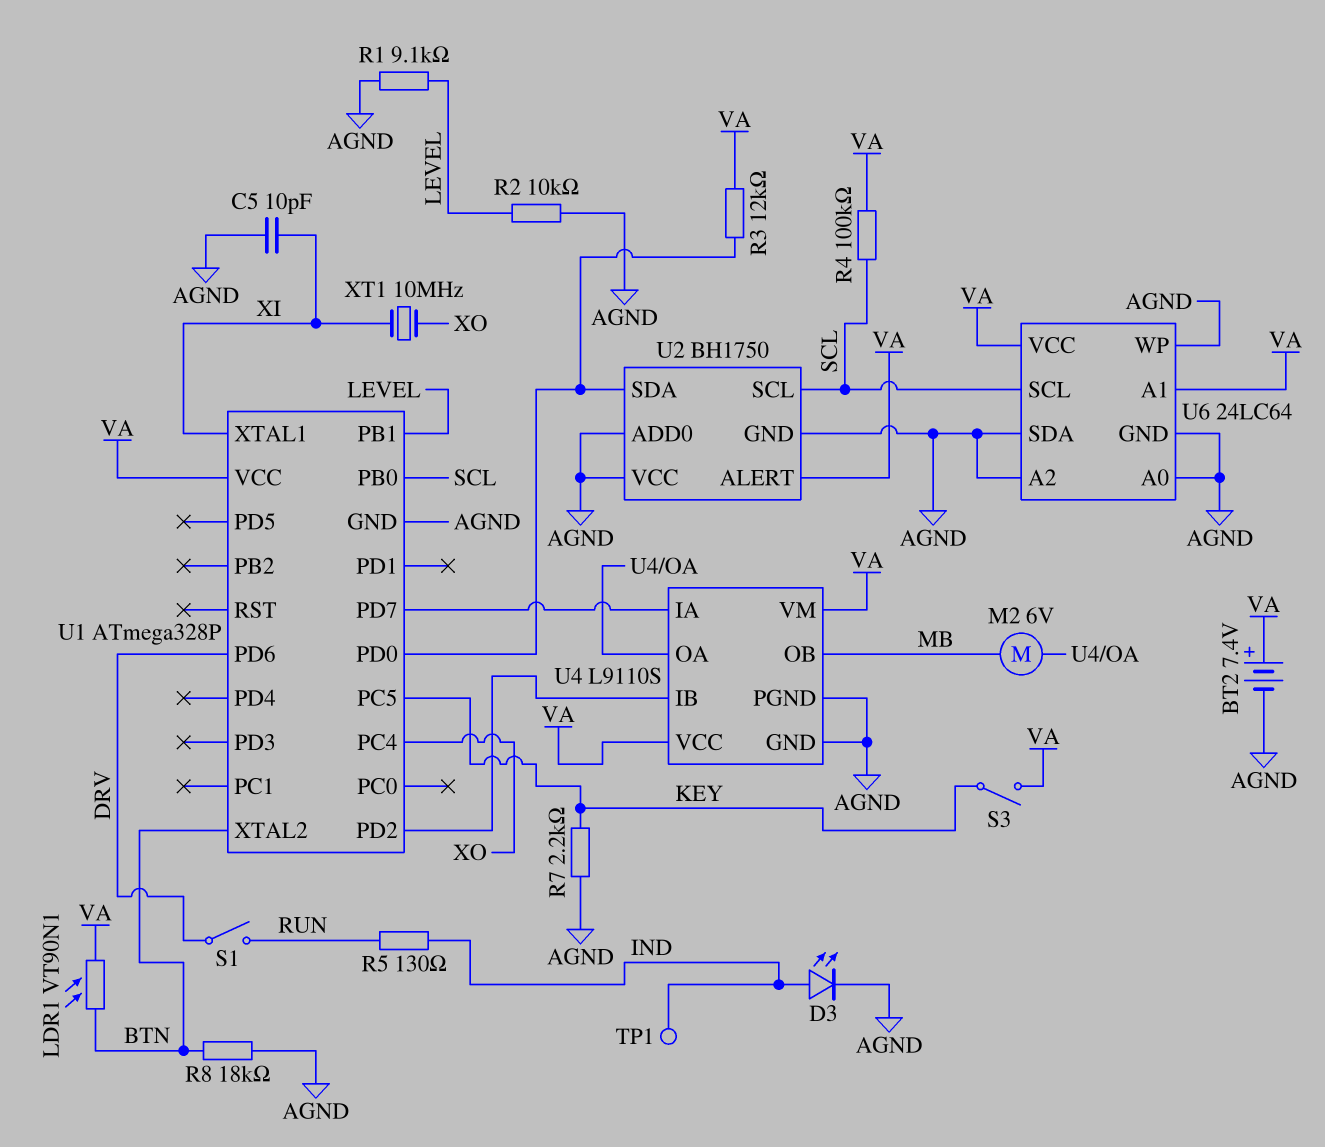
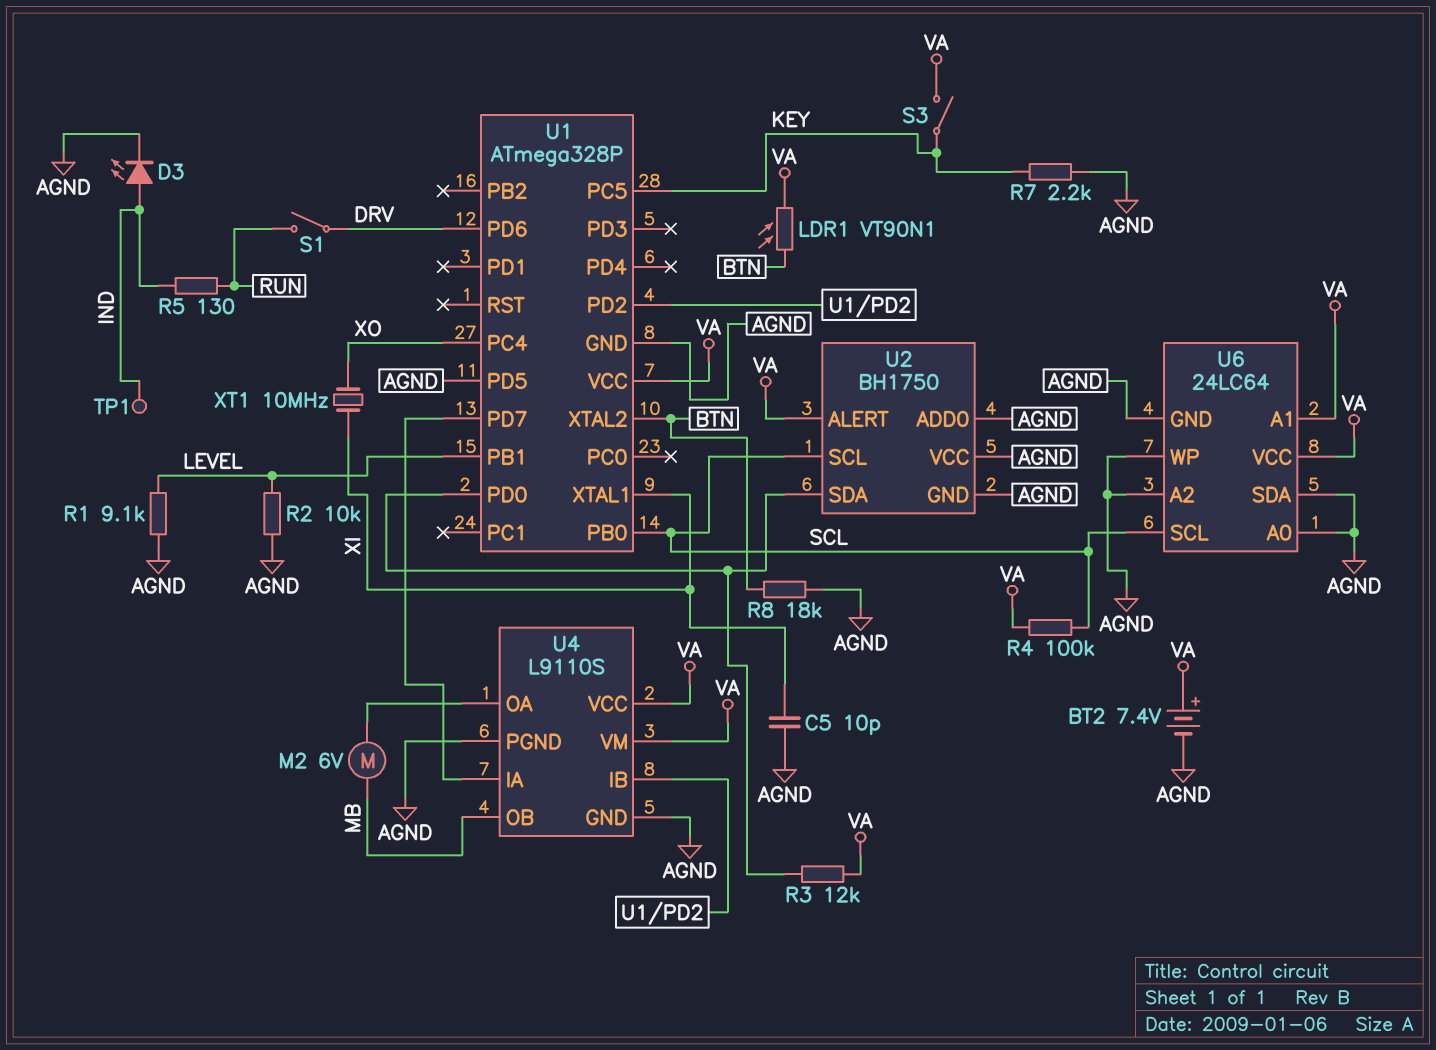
U1 pin PD5: none -> AGND

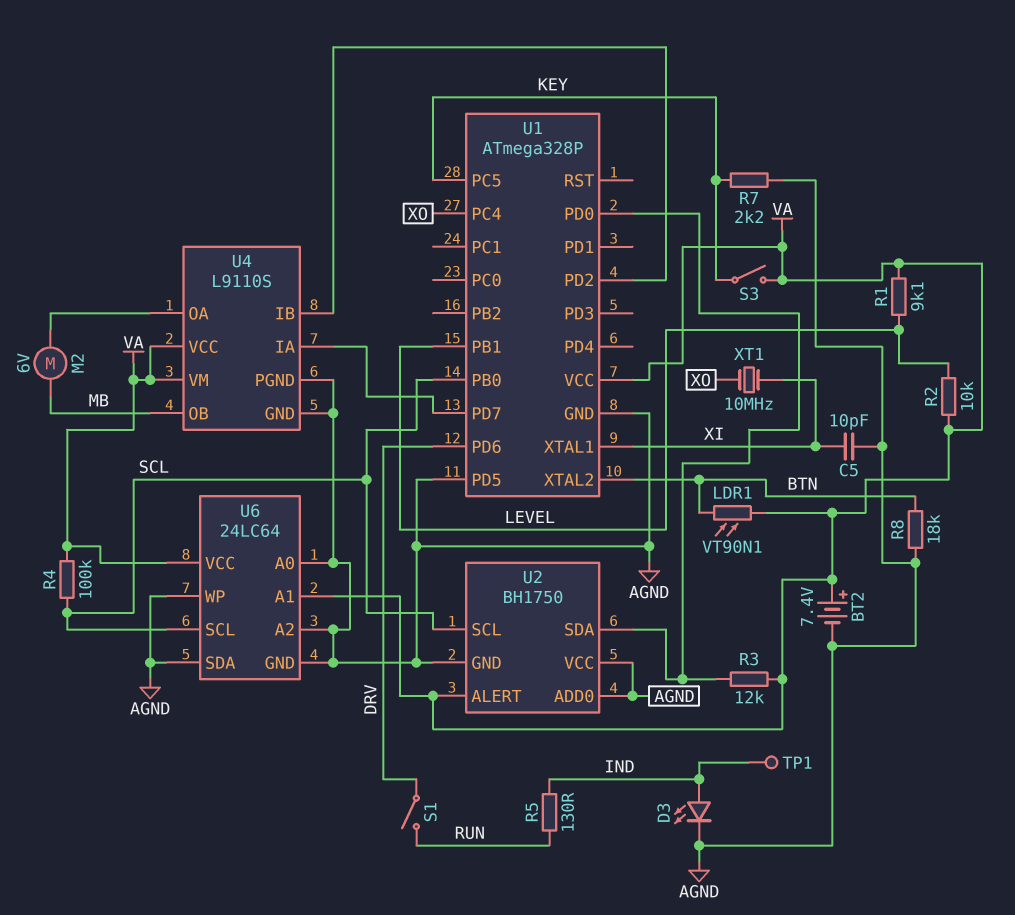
R1: 9.1k (AGND, LEVEL) -> 9.1k (LEVEL, VA)
R2: 10k (AGND, LEVEL) -> 10k (LEVEL, VA)

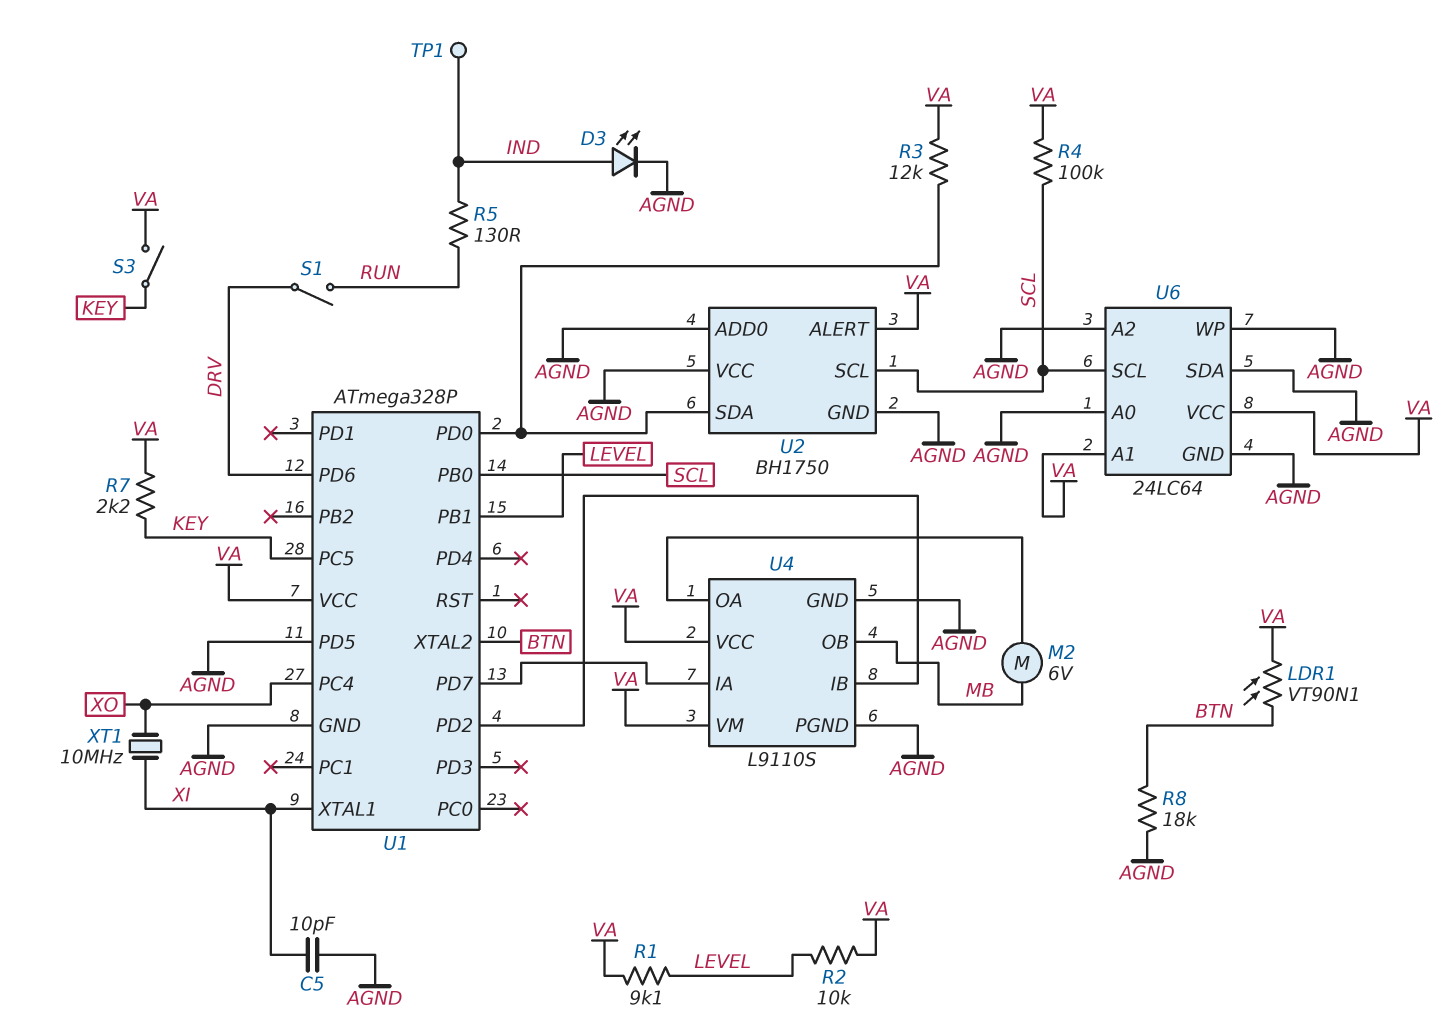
BT2: 7.4V (plus VA, minus AGND) -> none
R7: 2.2k (AGND, KEY) -> 2.2k (KEY, VA)

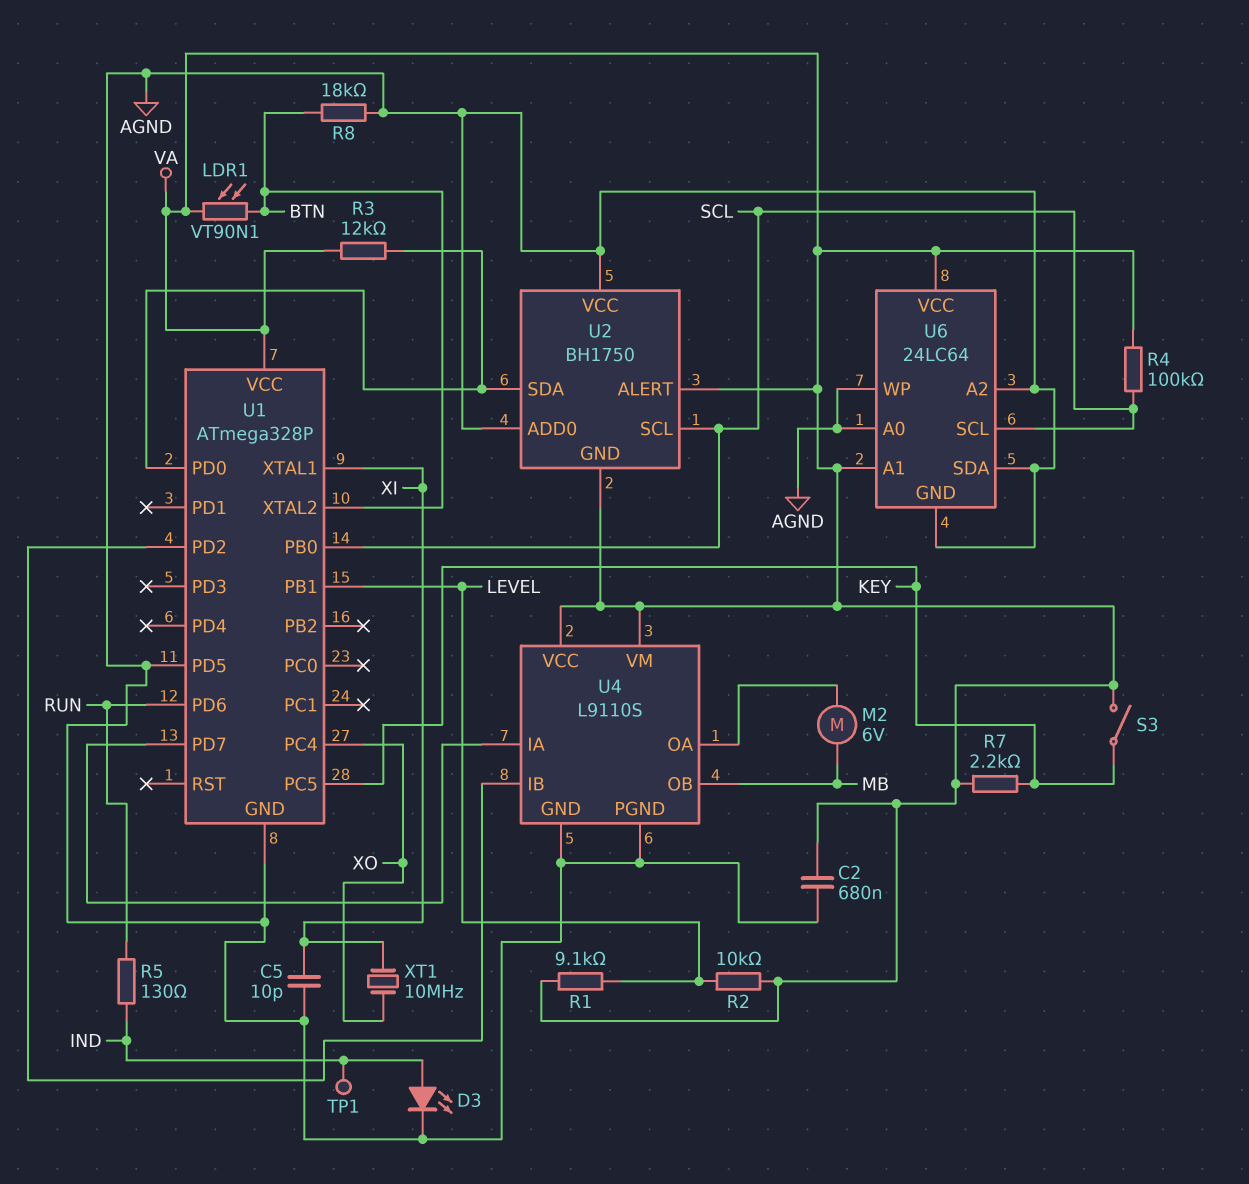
C2: none -> 680nF (AGND, VA)
S1: switch (DRV, RUN) -> none
U1 pin PD6: DRV -> RUN
U2 pin GND: AGND -> VA

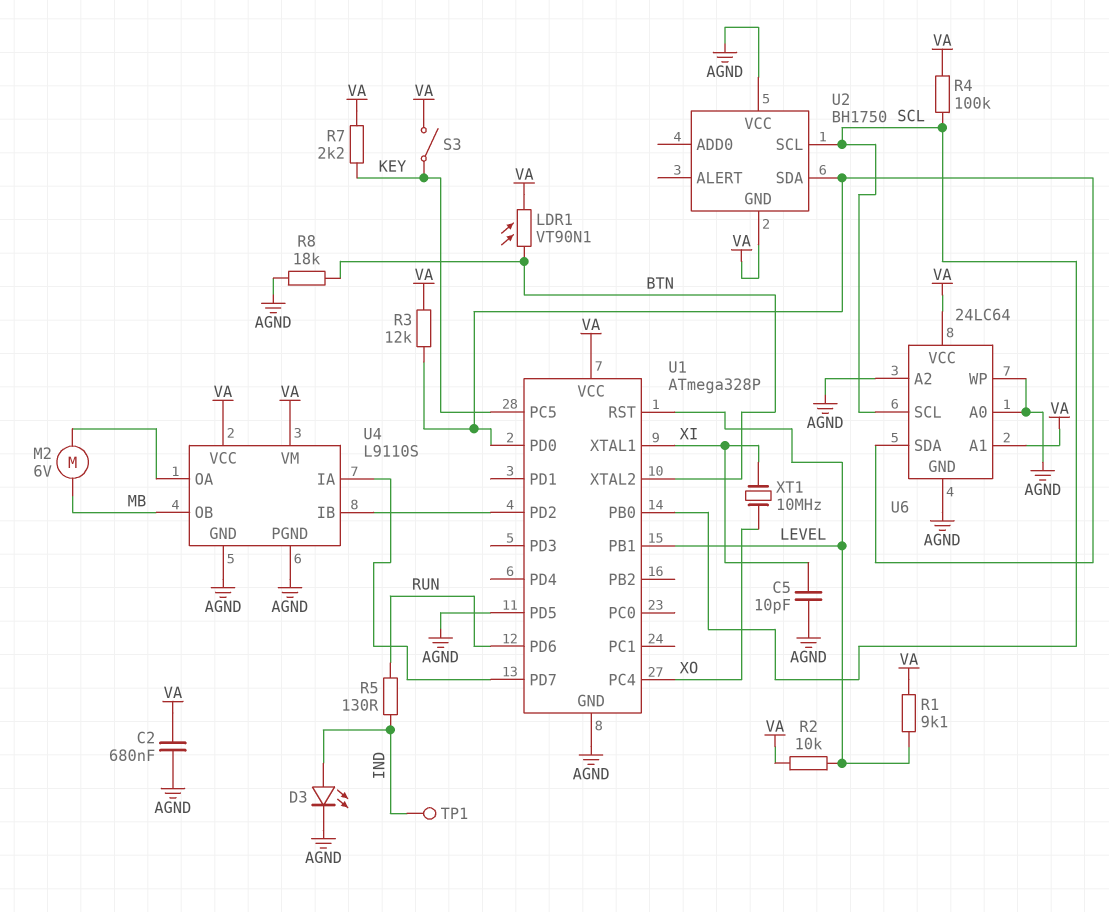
U1 pin RST: none -> LEVEL
U2 pin ADD0: AGND -> none
U2 pin ALERT: VA -> none
U6 pin SDA: AGND -> U1/PD0

